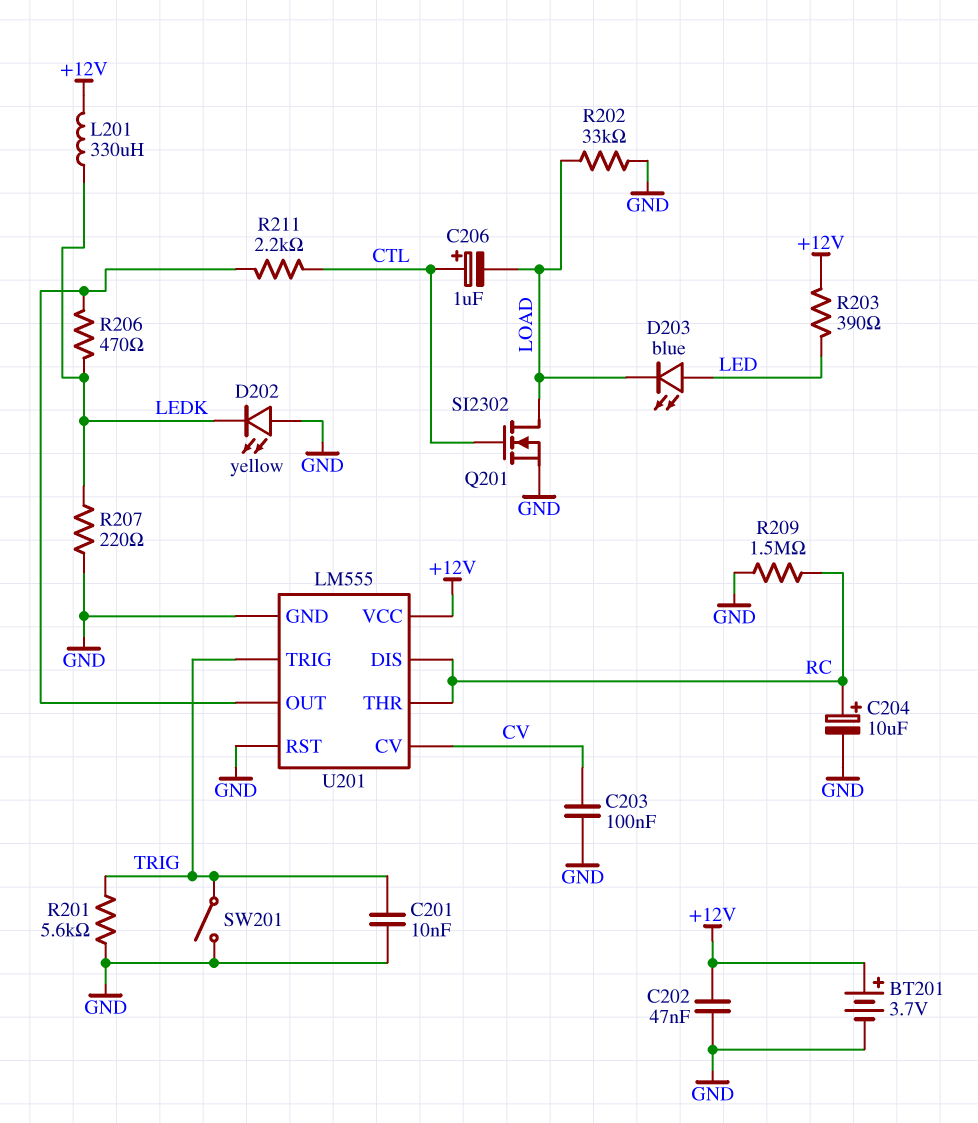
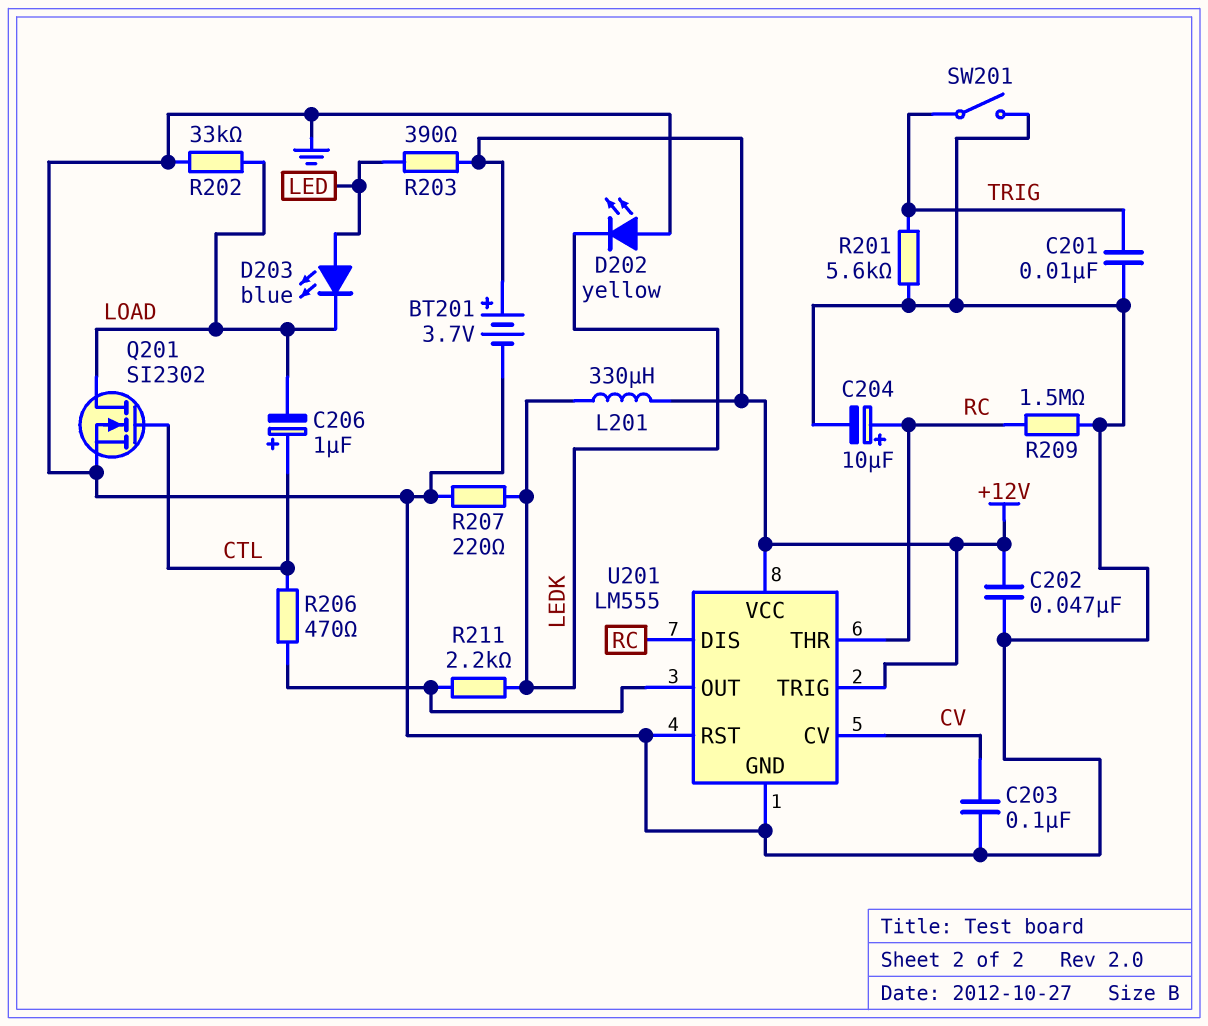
R206: 470 (LEDK, U201/OUT) -> 470 (CTL, U201/OUT)
R211: 2.2k (CTL, U201/OUT) -> 2.2k (LEDK, U201/OUT)
U201 pin TRIG: TRIG -> +12V

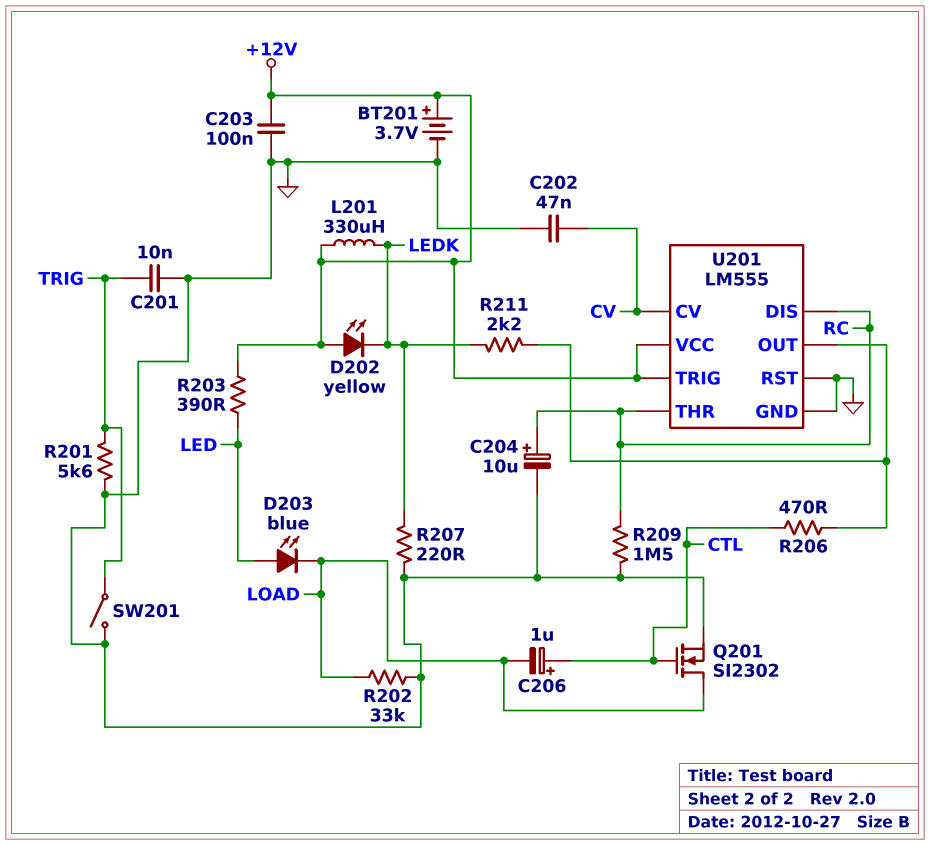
C202: 47nF (+12V, GND) -> 47nF (CV, GND)
C203: 100nF (CV, GND) -> 100nF (+12V, GND)
D202: LED yellow (A GND, K LEDK) -> LED yellow (A +12V, K LEDK)

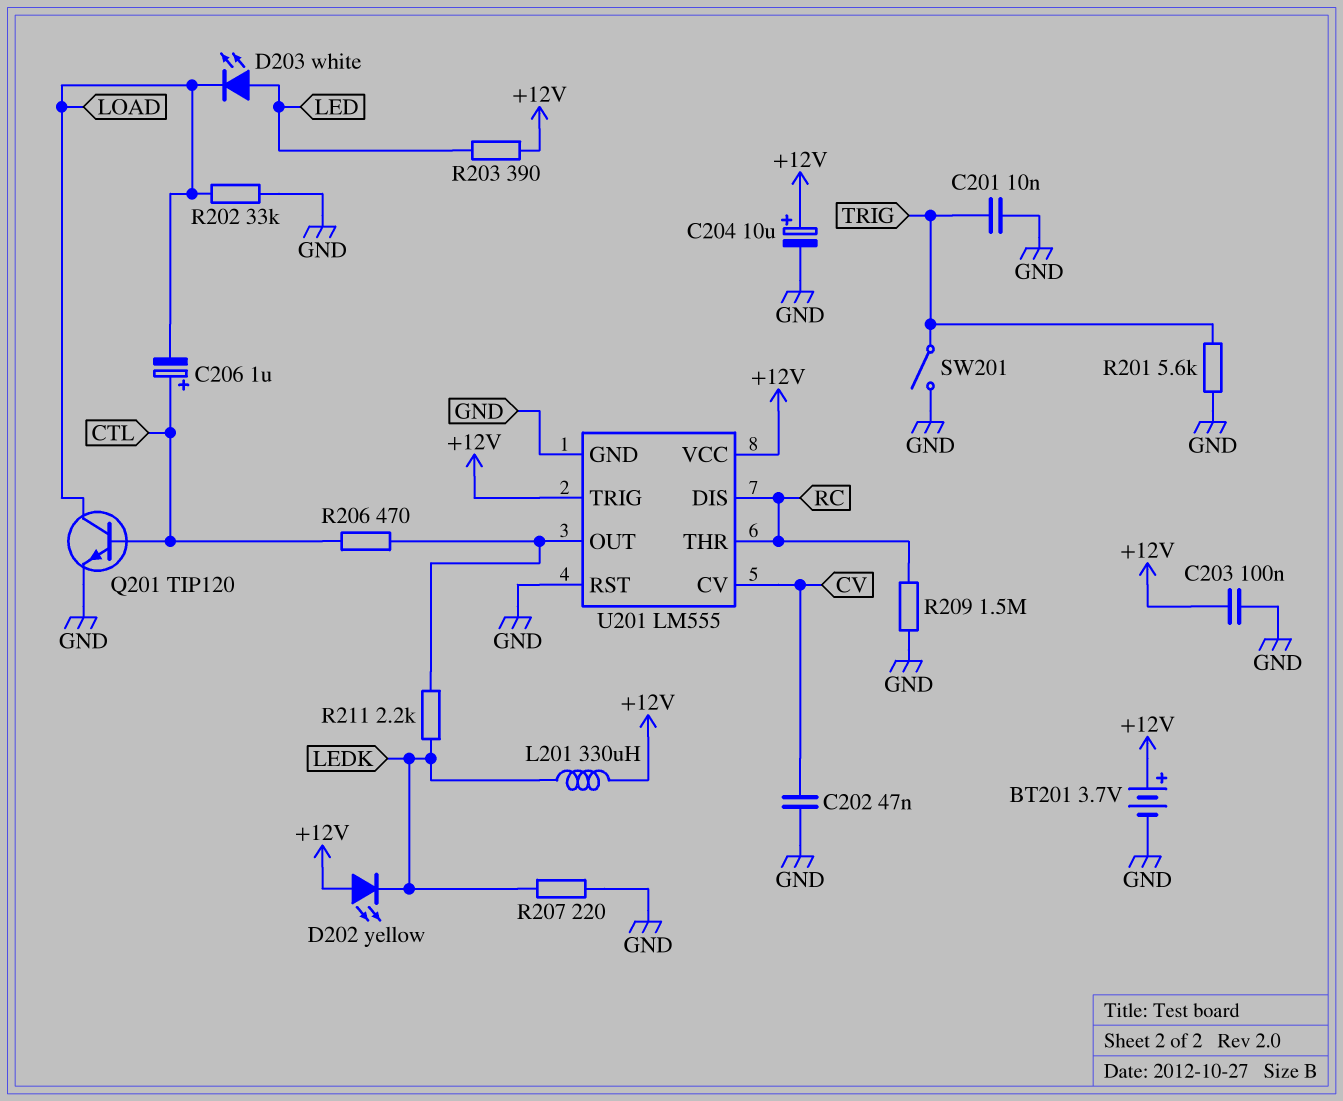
C204: 10uF (plus RC, minus GND) -> 10uF (plus +12V, minus GND)
D203: LED blue (A LED, K LOAD) -> LED white (A LED, K LOAD)
Q201: NMOS SI2302 (G CTL, D LOAD, S GND) -> NPN TIP120 (B CTL, C LOAD, E GND)

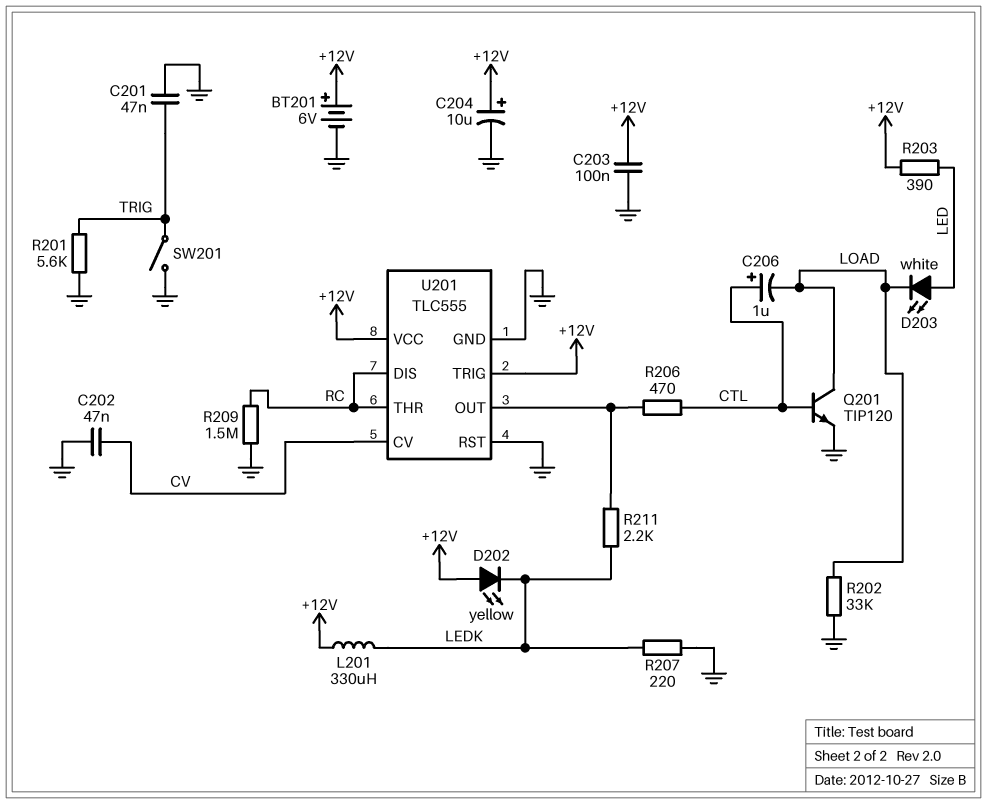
BT201: 3.7V (plus +12V, minus GND) -> 6V (plus +12V, minus GND)
C201: 10nF (GND, TRIG) -> 47nF (GND, TRIG)
U201: LM555 -> TLC555

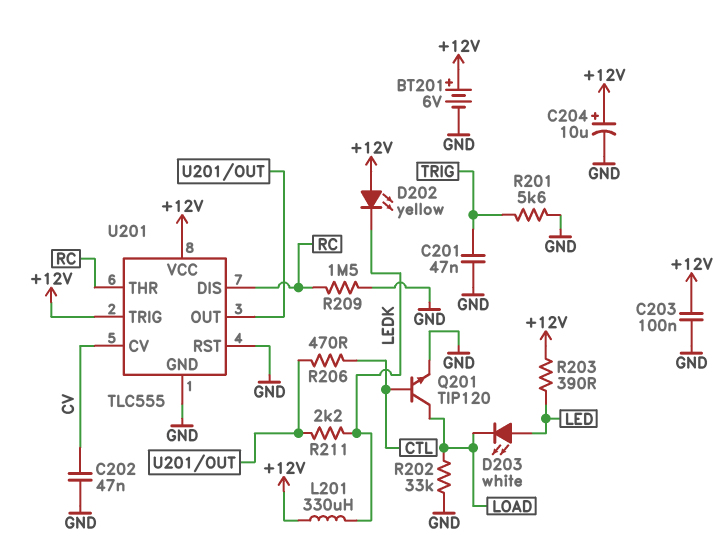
C206: 1uF (plus CTL, minus LOAD) -> none
R207: 220 (GND, LEDK) -> none
SW201: switch (GND, TRIG) -> none

